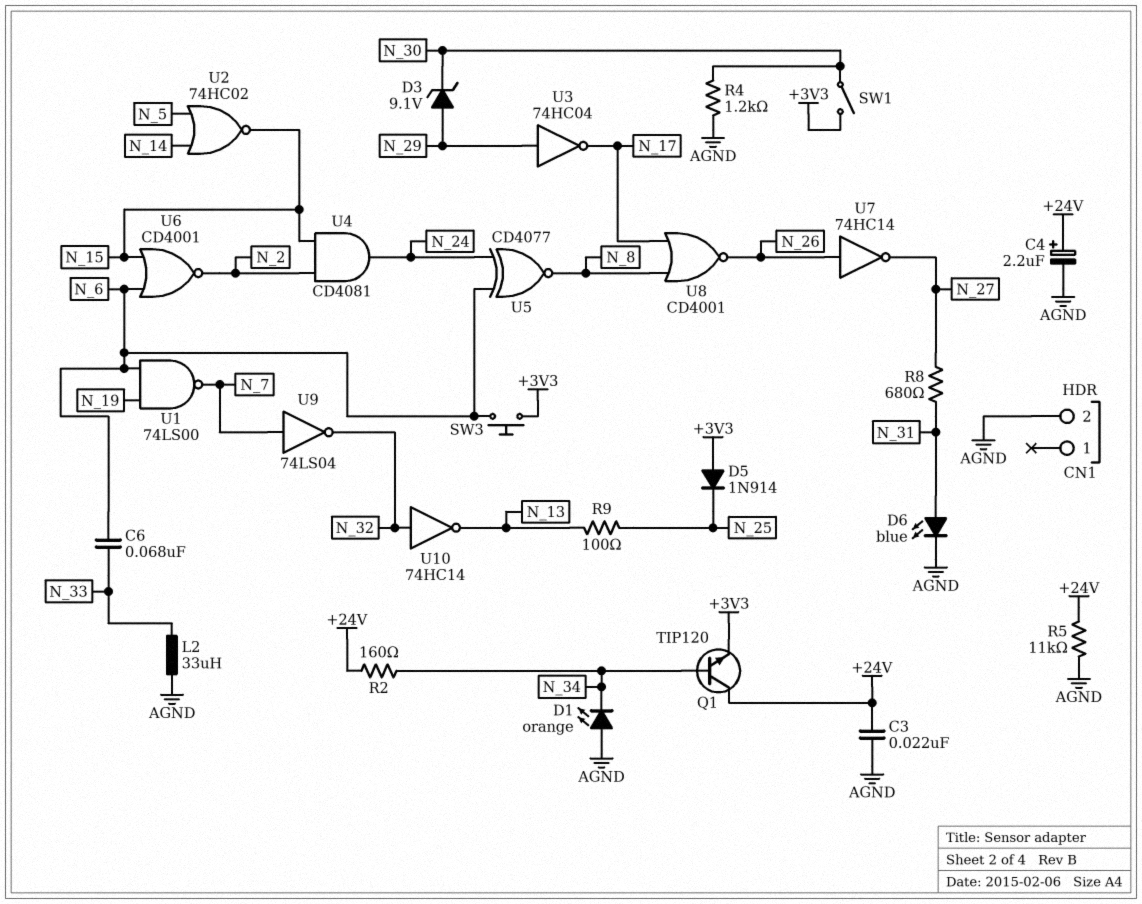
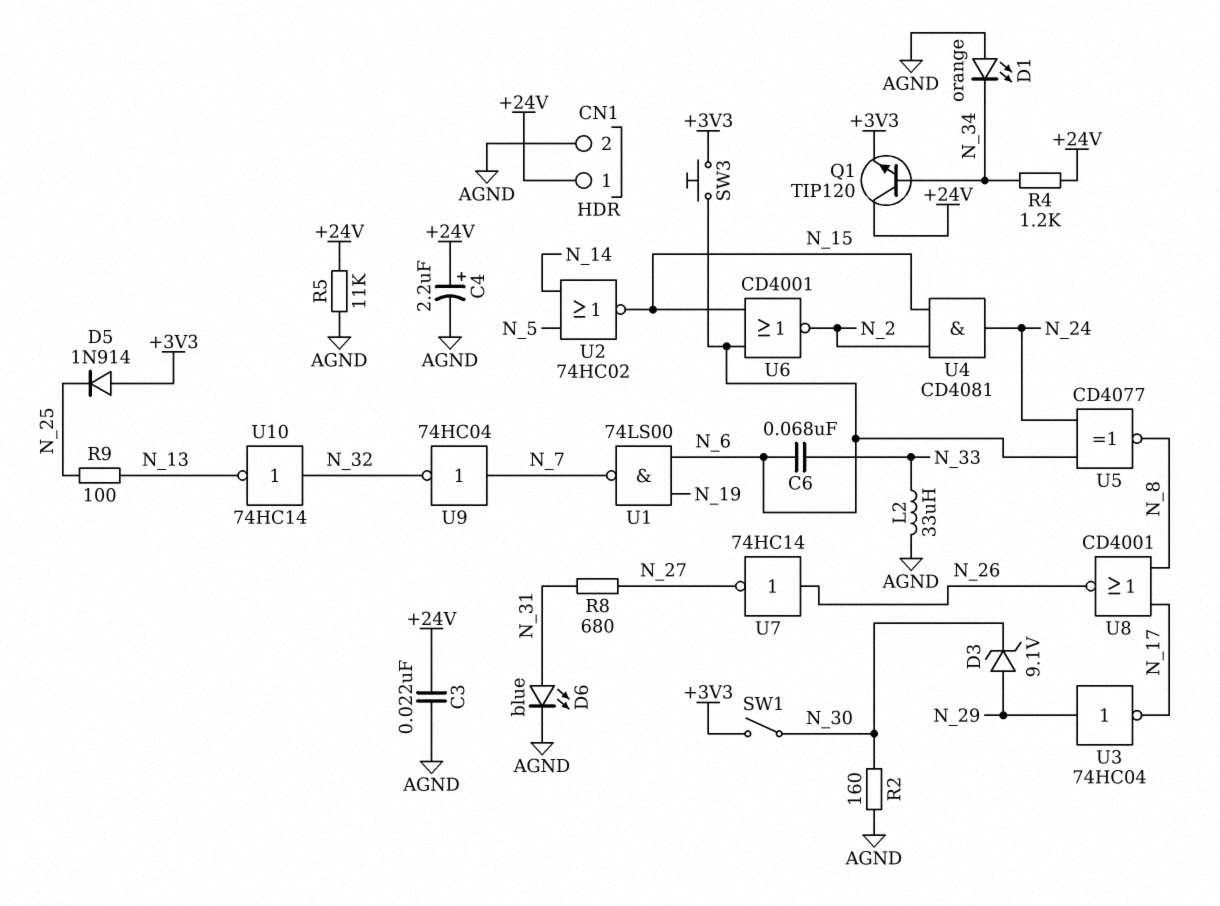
CN1 pin 1: none -> +24V
R2: 160 (+24V, N_34) -> 160 (AGND, N_30)
R4: 1.2k (AGND, N_30) -> 1.2k (+24V, N_34)
U9: NOT 74LS04 (in N_7, out N_32) -> NOT 74HC04 (in N_7, out N_32)

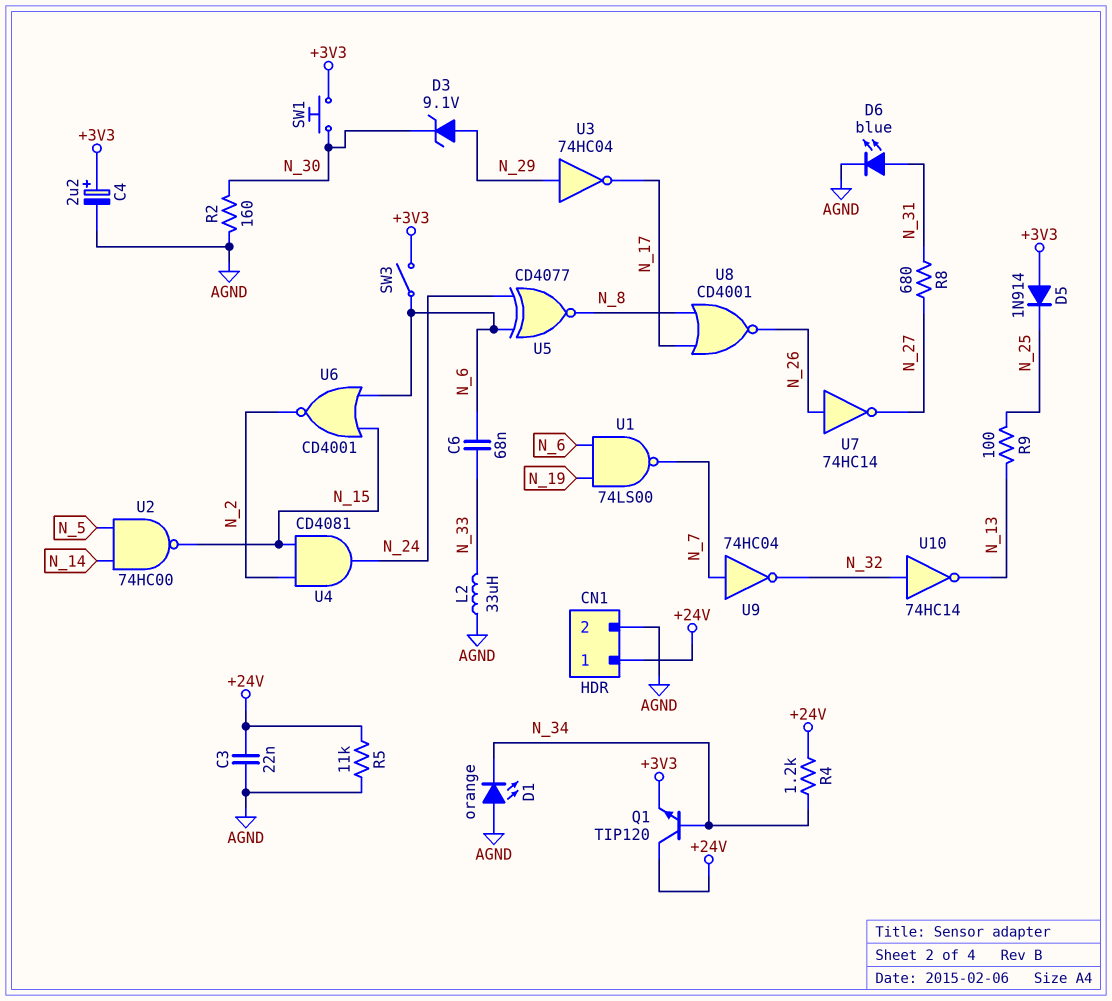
C4: 2.2uF (plus +24V, minus AGND) -> 2.2uF (plus +3V3, minus AGND)
SW1: switch (+3V3, N_30) -> button (+3V3, N_30)
SW3: button (+3V3, N_6) -> switch (+3V3, N_6)
U2: NOR 74HC02 (in N_5, in N_14, out N_15) -> NAND 74HC00 (in N_5, in N_14, out N_15)

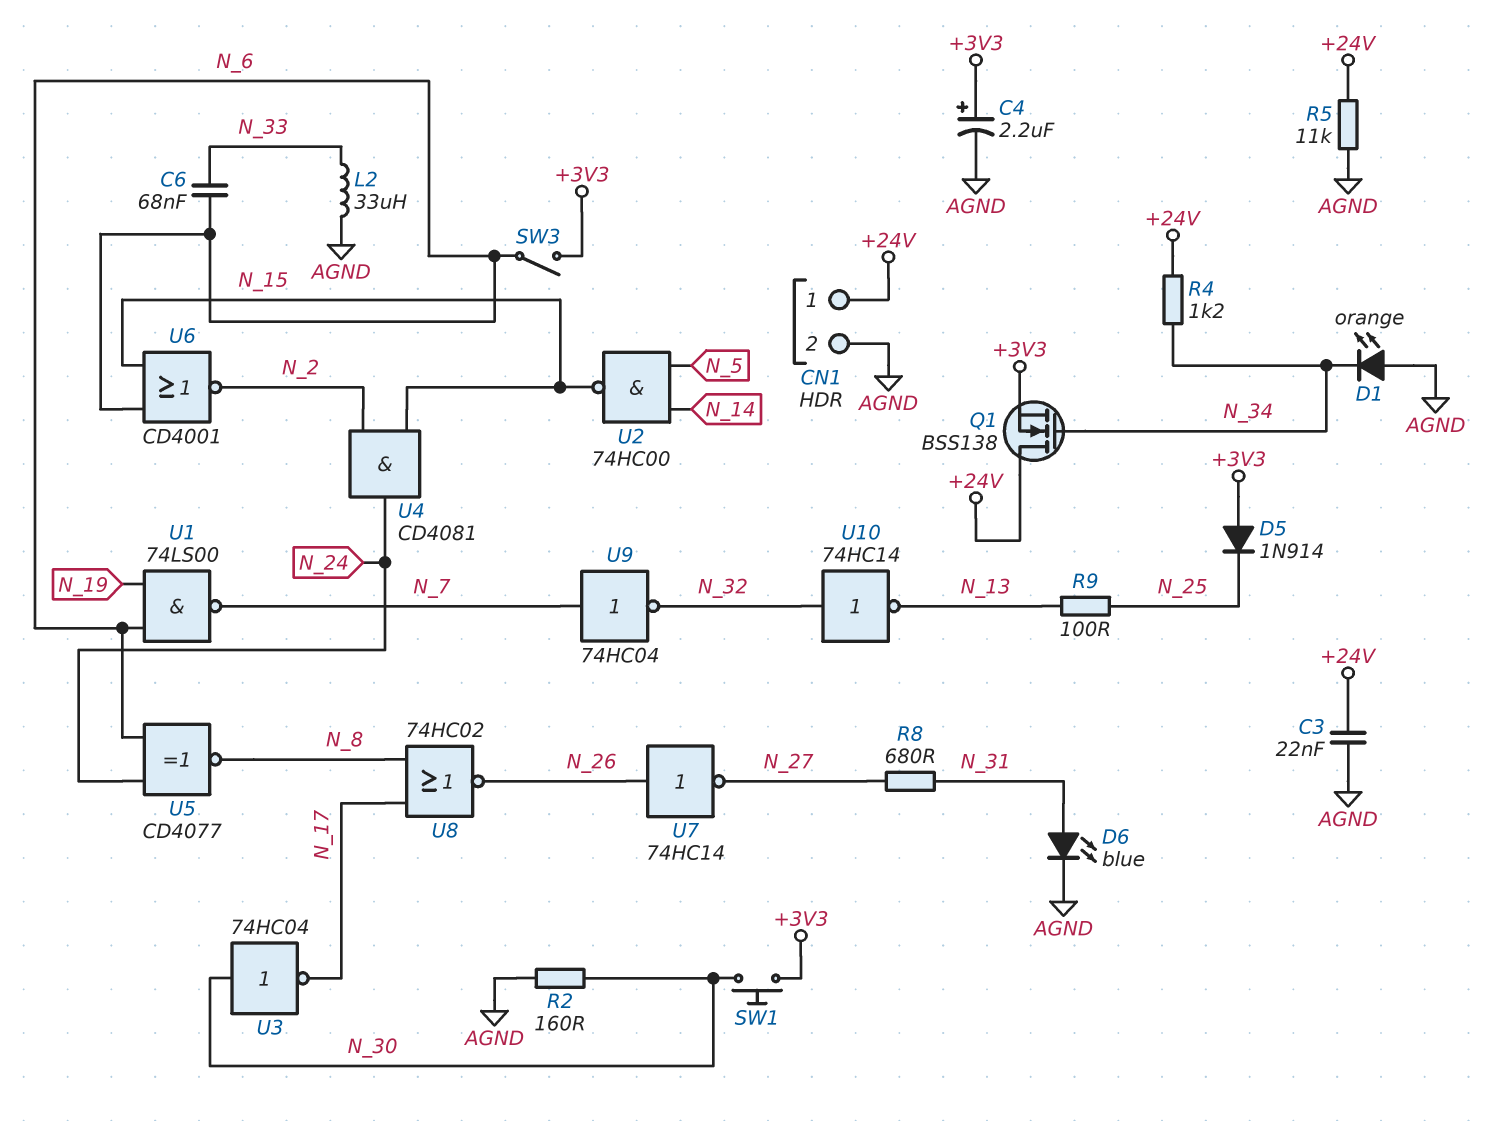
D3: zener 9.1V (A N_29, K N_30) -> none
Q1: NPN TIP120 (B N_34, C +24V, E +3V3) -> NMOS BSS138 (G N_34, D +24V, S +3V3)
U3: NOT 74HC04 (in N_29, out N_17) -> NOT 74HC04 (in N_30, out N_17)
U8: NOR CD4001 (in N_8, in N_17, out N_26) -> NOR 74HC02 (in N_8, in N_17, out N_26)

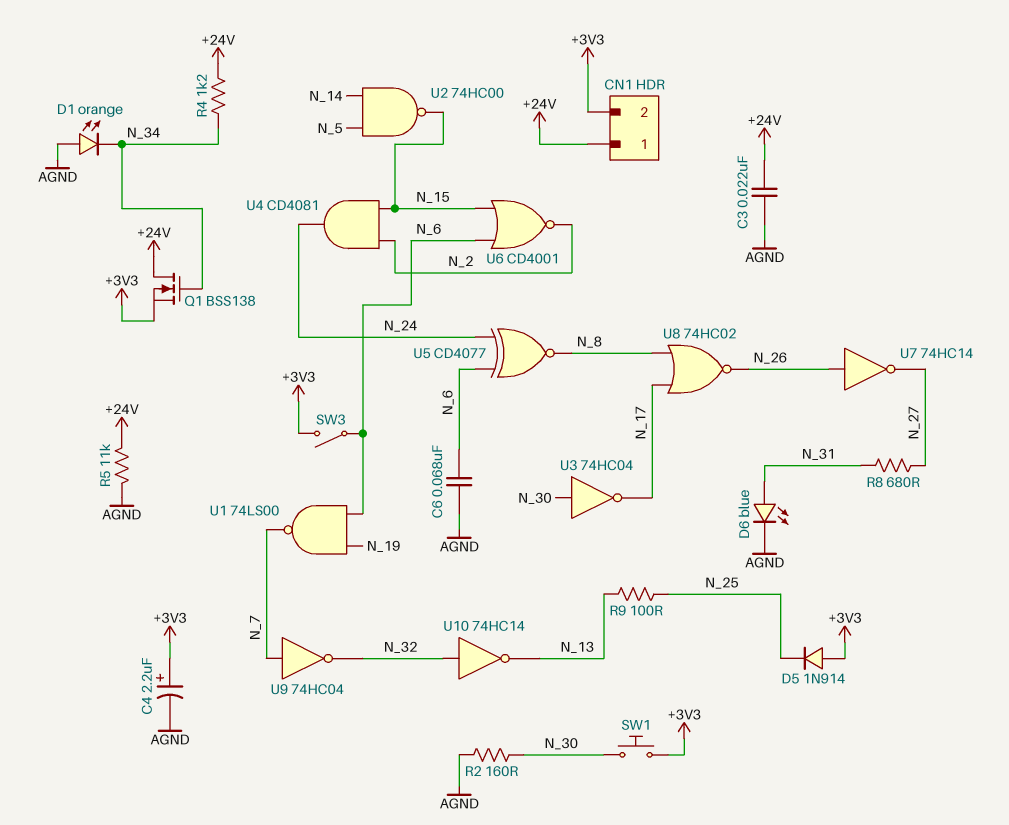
C6: 68nF (N_6, N_33) -> 68nF (AGND, N_6)
CN1 pin 2: AGND -> +3V3
L2: 33uH (AGND, N_33) -> none

